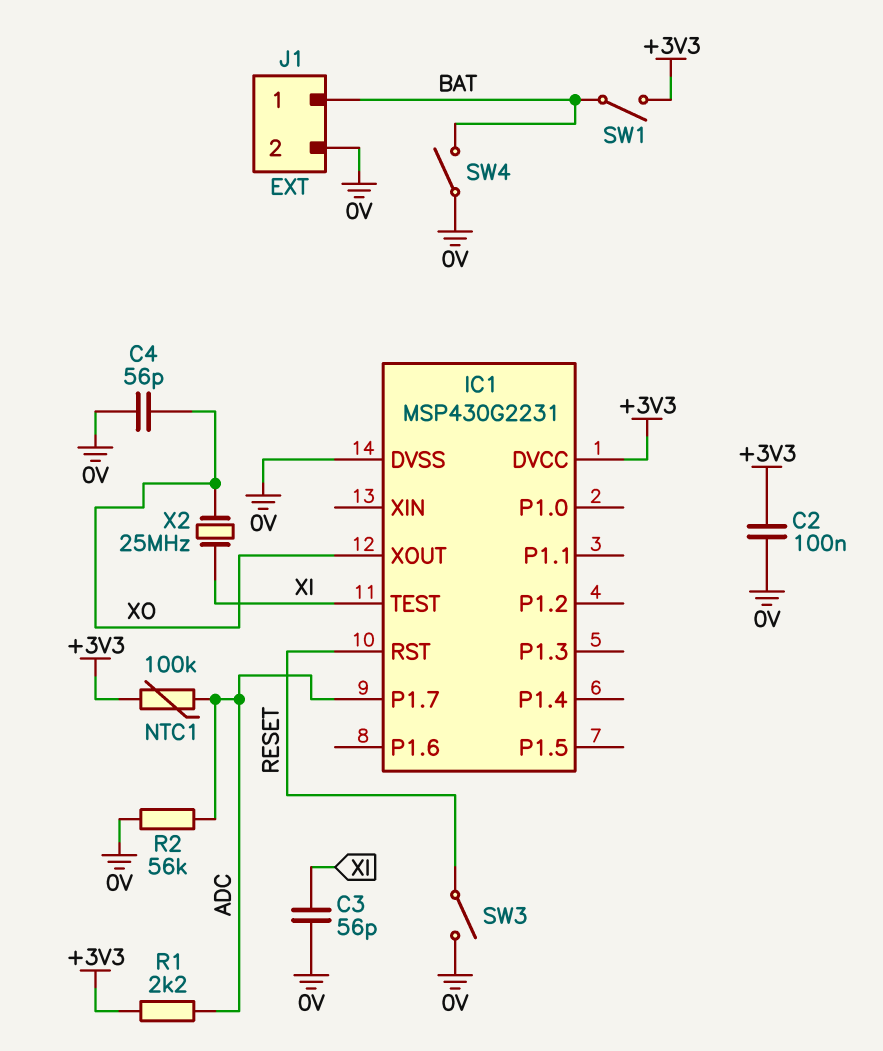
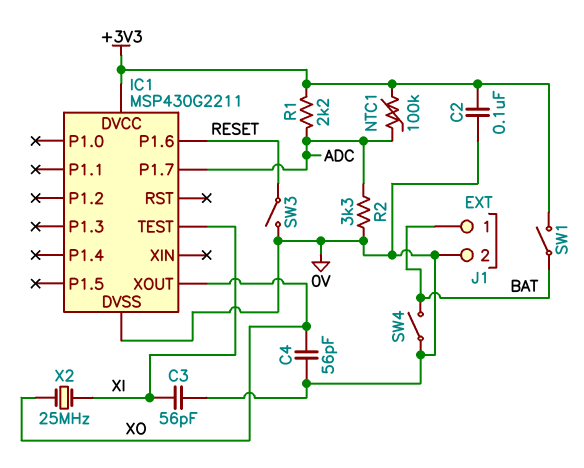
IC1: MSP430G2231 -> MSP430G2211
IC1 pin P1.6: none -> RESET
IC1 pin RST: RESET -> none
R2: 56k (0V, ADC) -> 3.3k (0V, ADC)

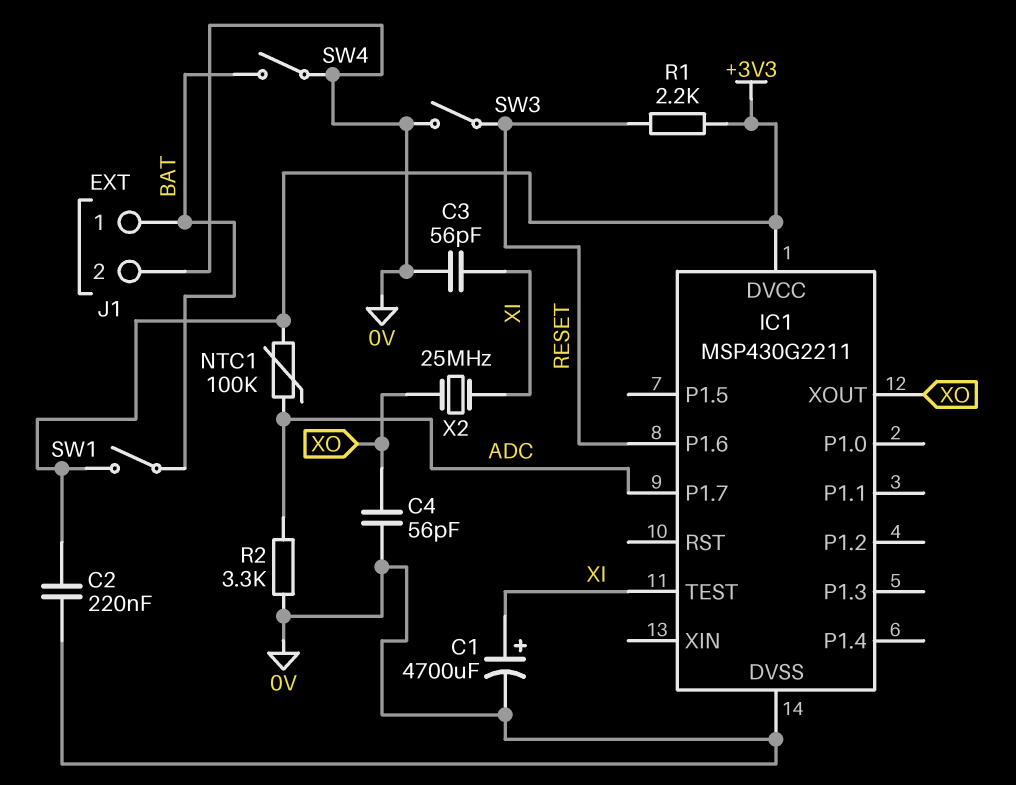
C1: none -> 4700uF (plus XI, minus 0V)
C2: 100nF (+3V3, 0V) -> 220nF (+3V3, 0V)
R1: 2.2k (+3V3, ADC) -> 2.2k (+3V3, RESET)

